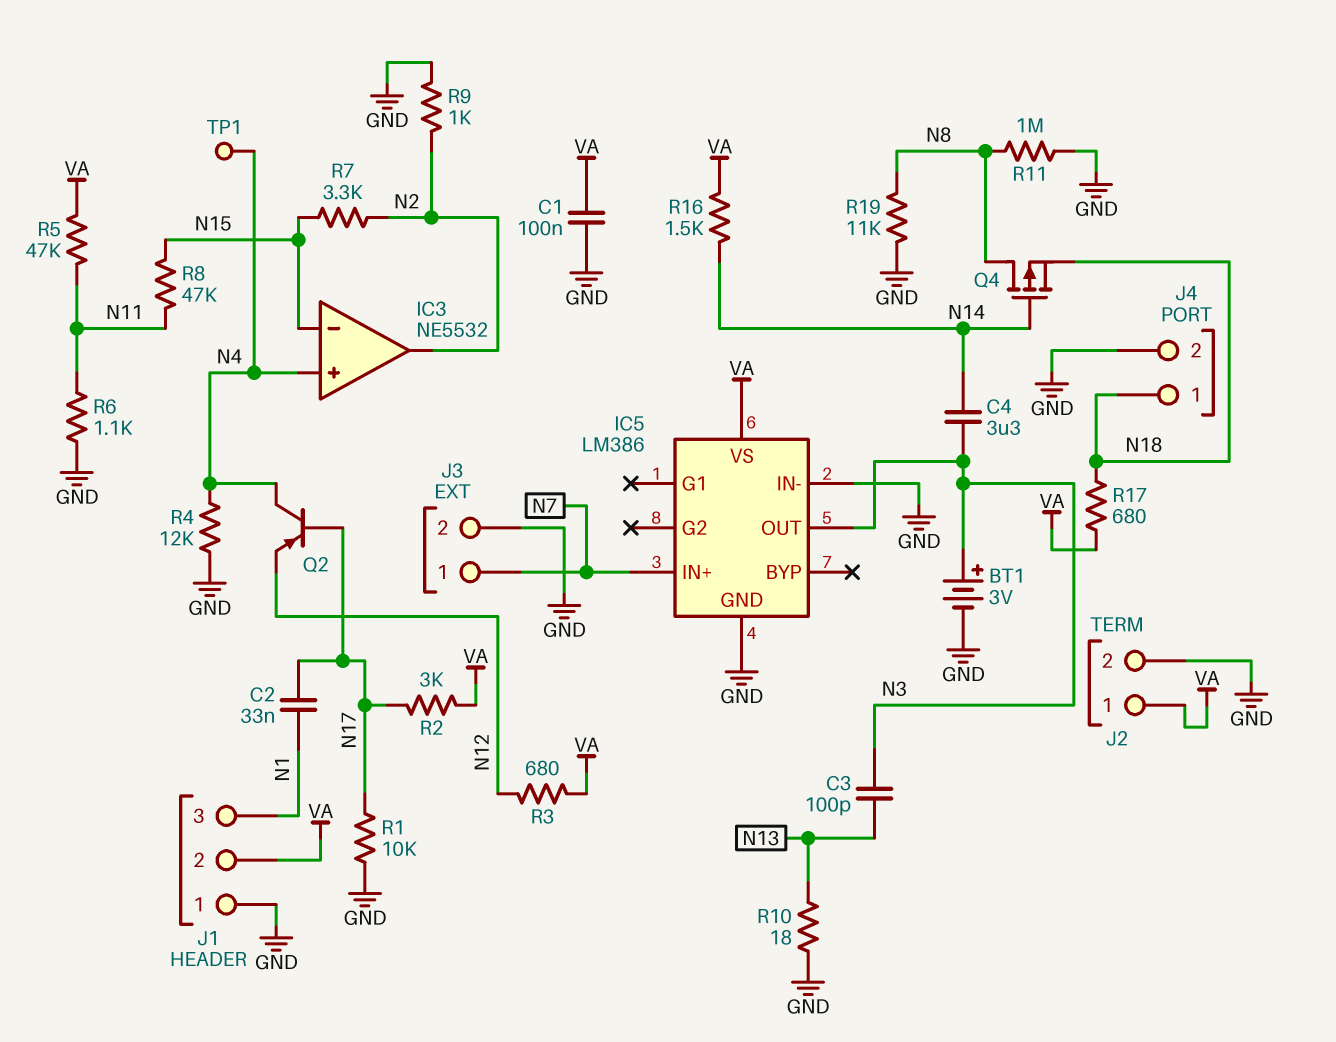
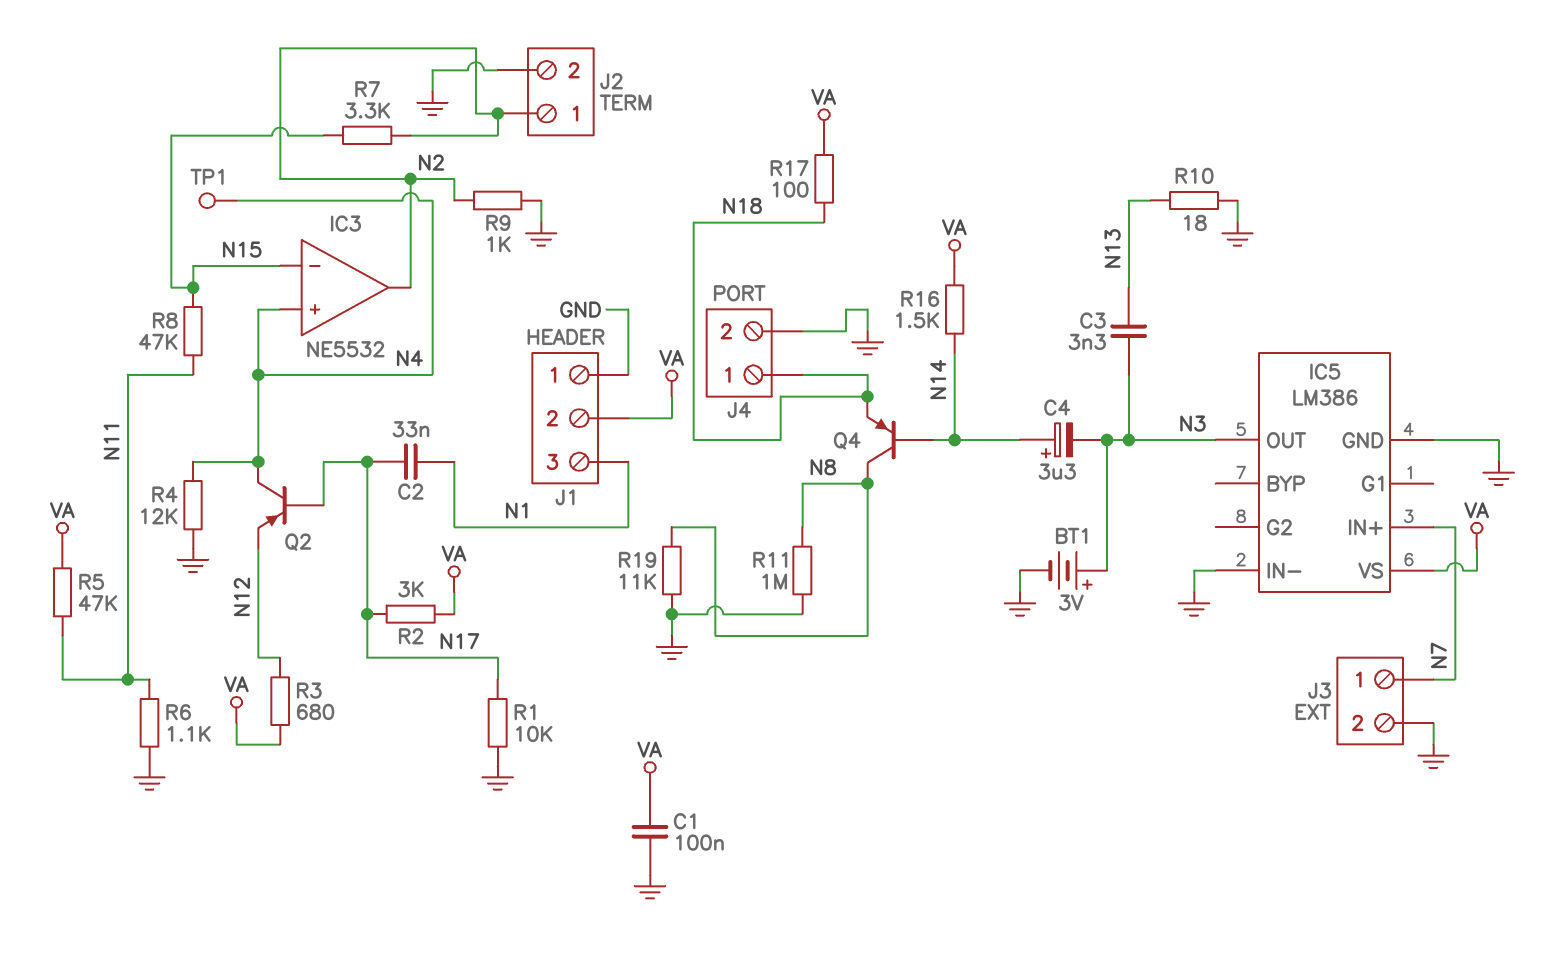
C3: 100pF (N3, N13) -> 3.3nF (N3, N13)
C4: 3.3uF (N3, N14) -> 3.3uF (plus N14, minus N3)
J2 pin 1: VA -> N2
Q4: PMOS (G N14, D N8, S N18) -> PNP (B N14, C N8, E N18)
R17: 680 (N18, VA) -> 100 (N18, VA)

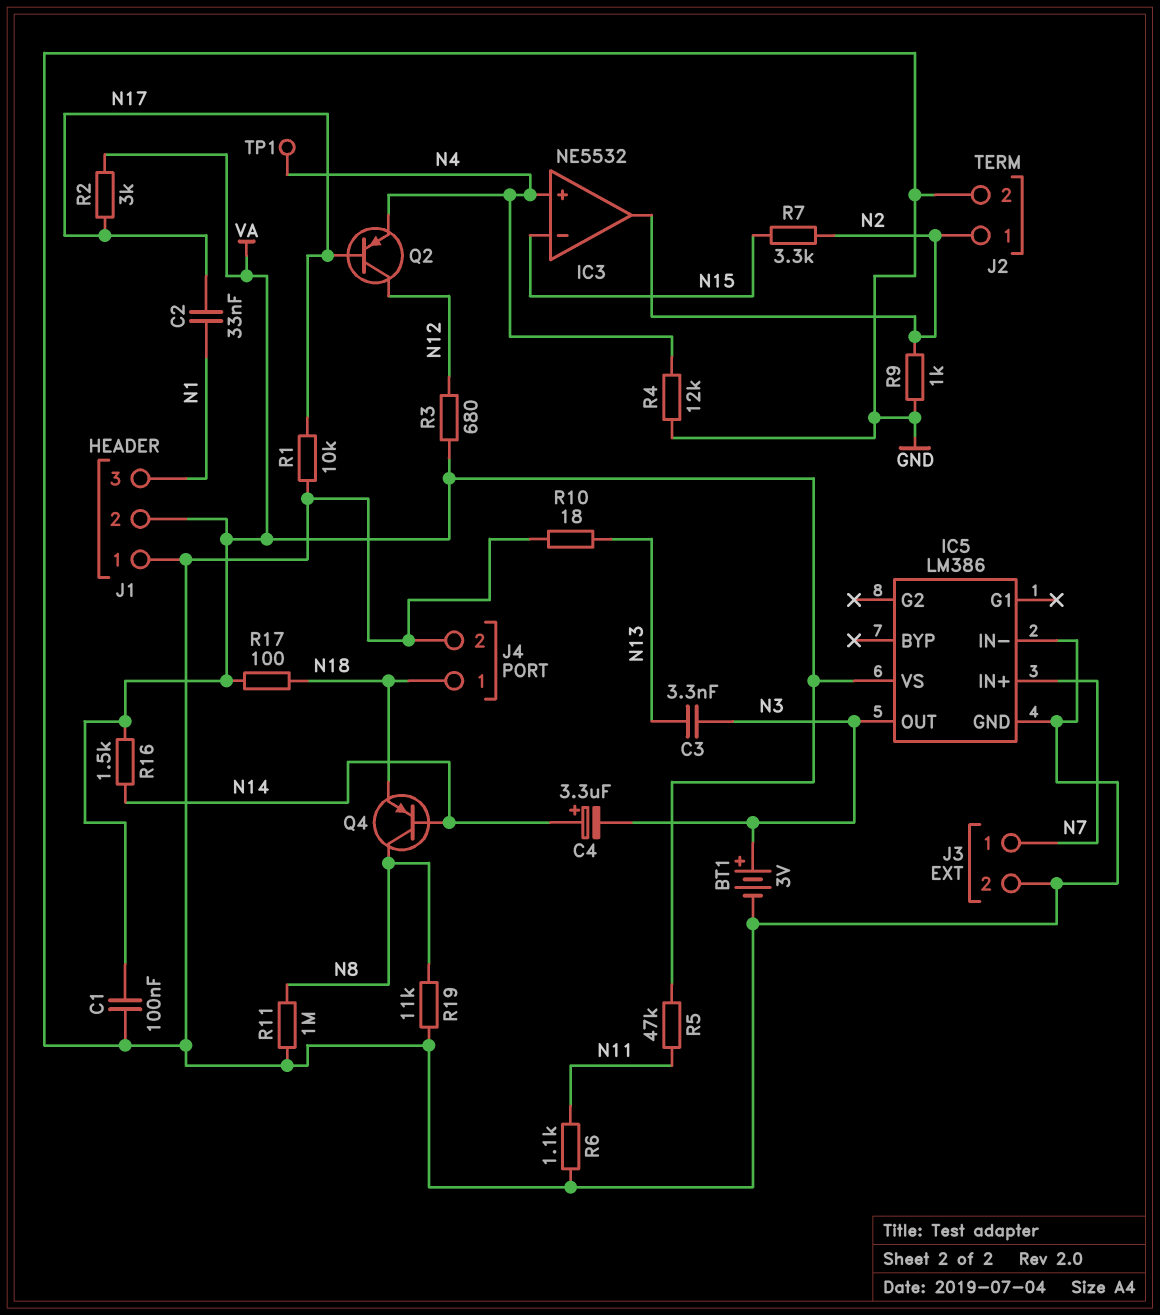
Q2: PNP (B N17, C N4, E N12) -> PNP (B N17, C N12, E N4)
R8: 47k (N11, N15) -> none

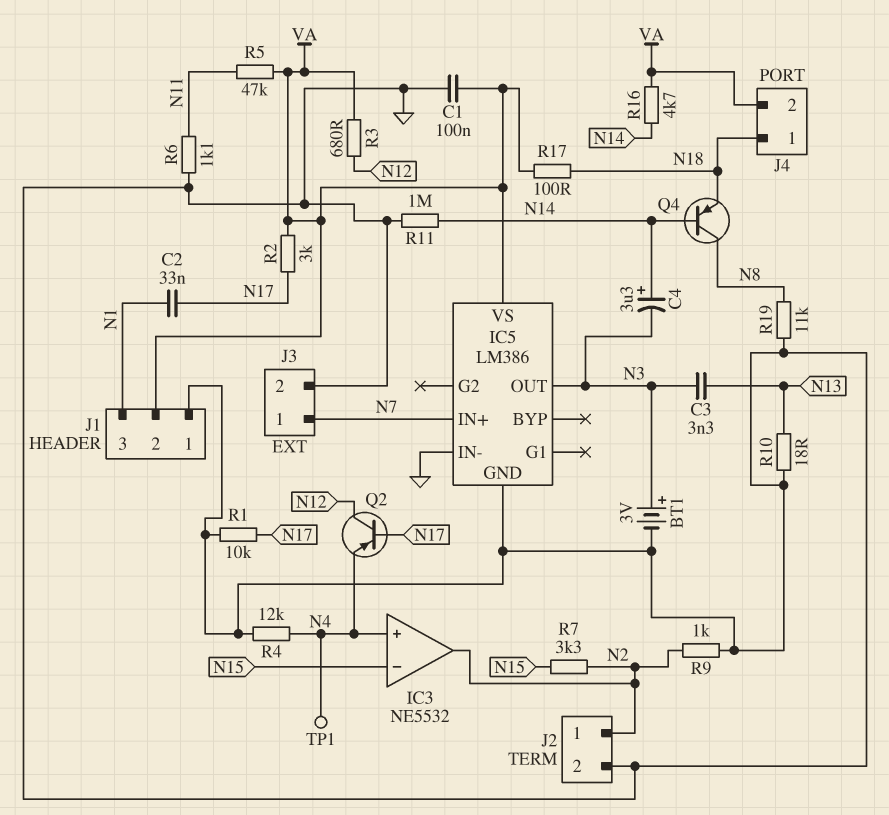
J4 pin 2: GND -> VA
R11: 1M (GND, N8) -> 1M (GND, N14)
R16: 1.5k (N14, VA) -> 4.7k (N14, VA)

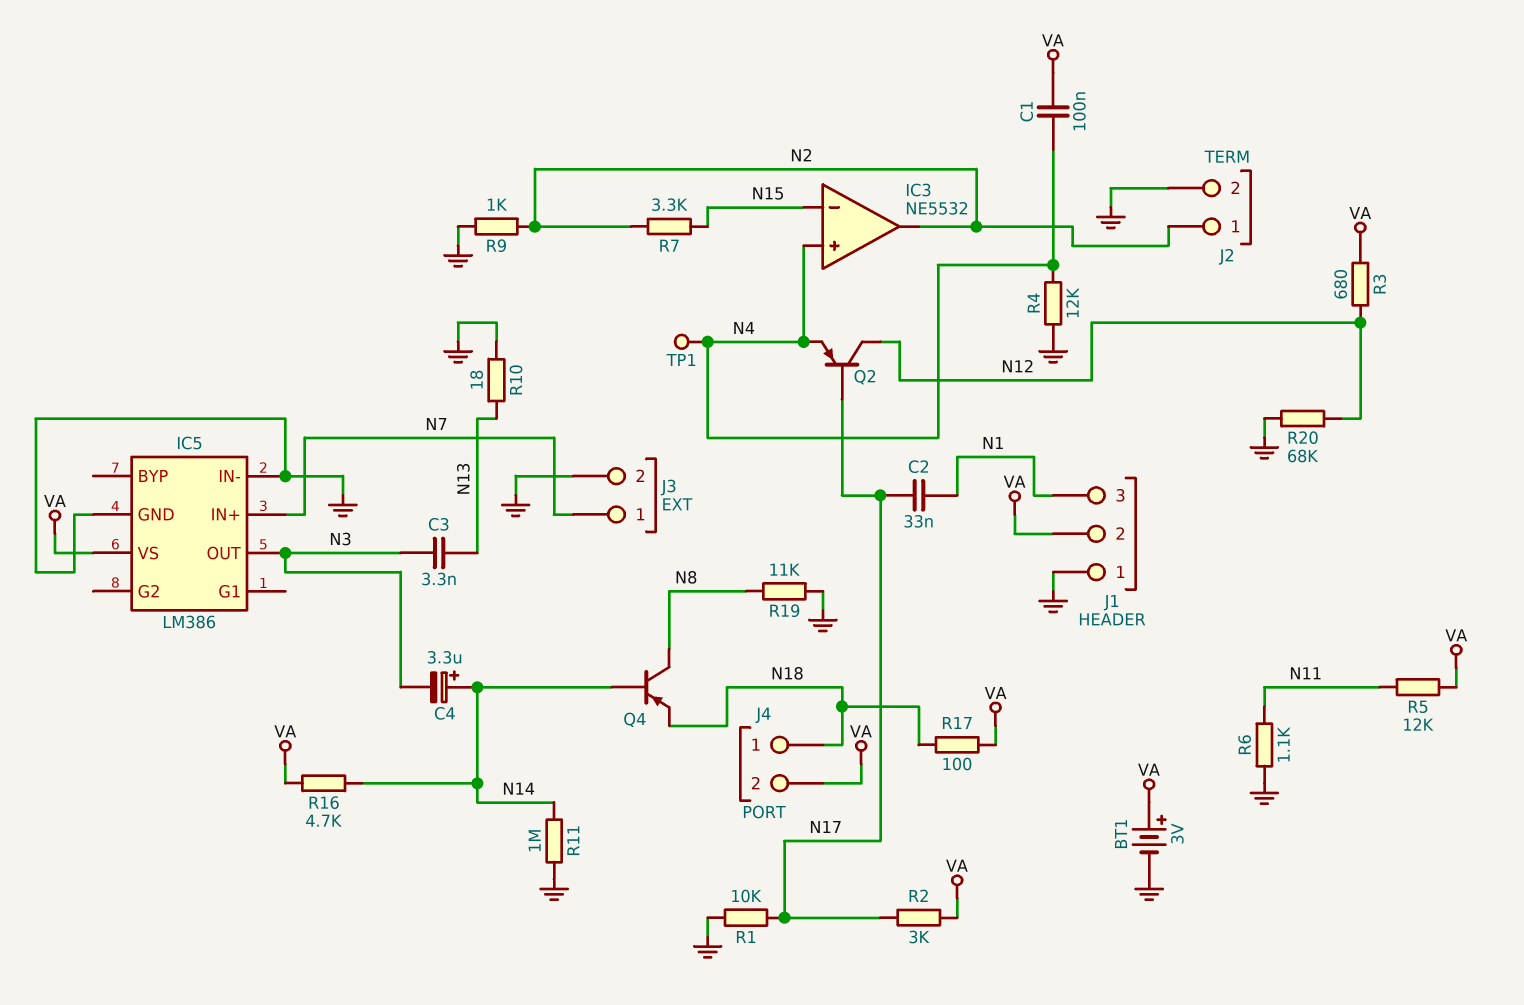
BT1: 3V (plus N3, minus GND) -> 3V (plus VA, minus GND)
C1: 100nF (GND, VA) -> 100nF (N4, VA)
R5: 47k (N11, VA) -> 12k (N11, VA)
R20: none -> 68k (GND, N12)

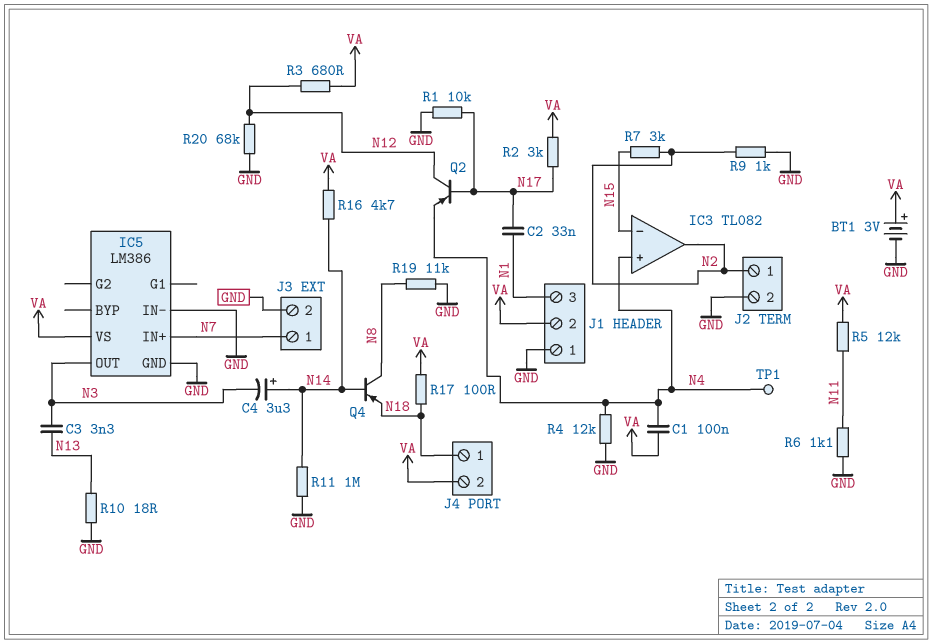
IC3: NE5532 -> TL082
R7: 3.3k (N2, N15) -> 3k (N2, N15)

